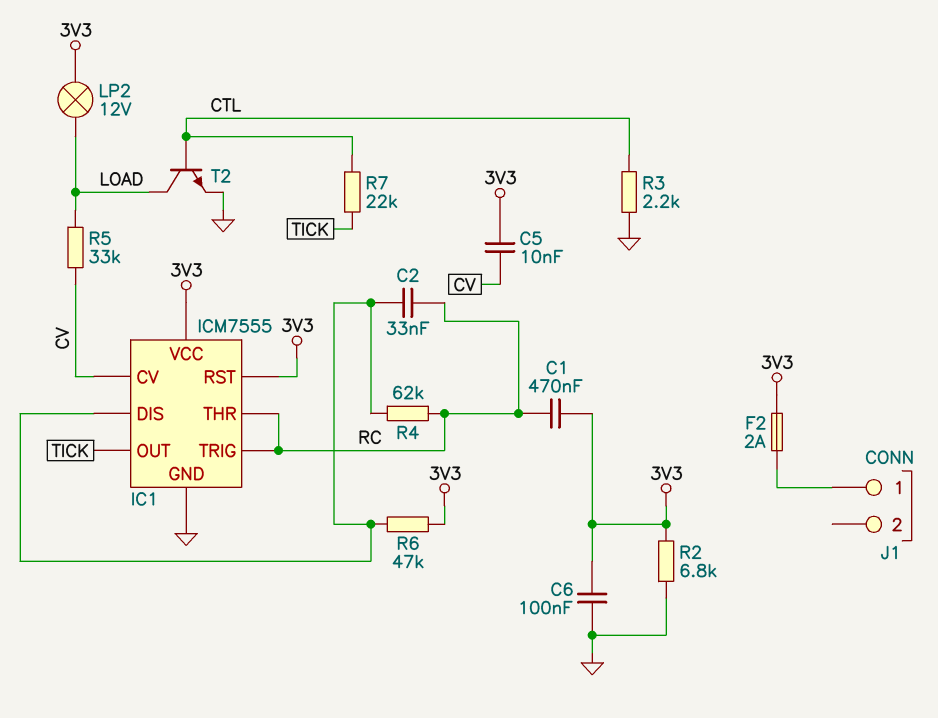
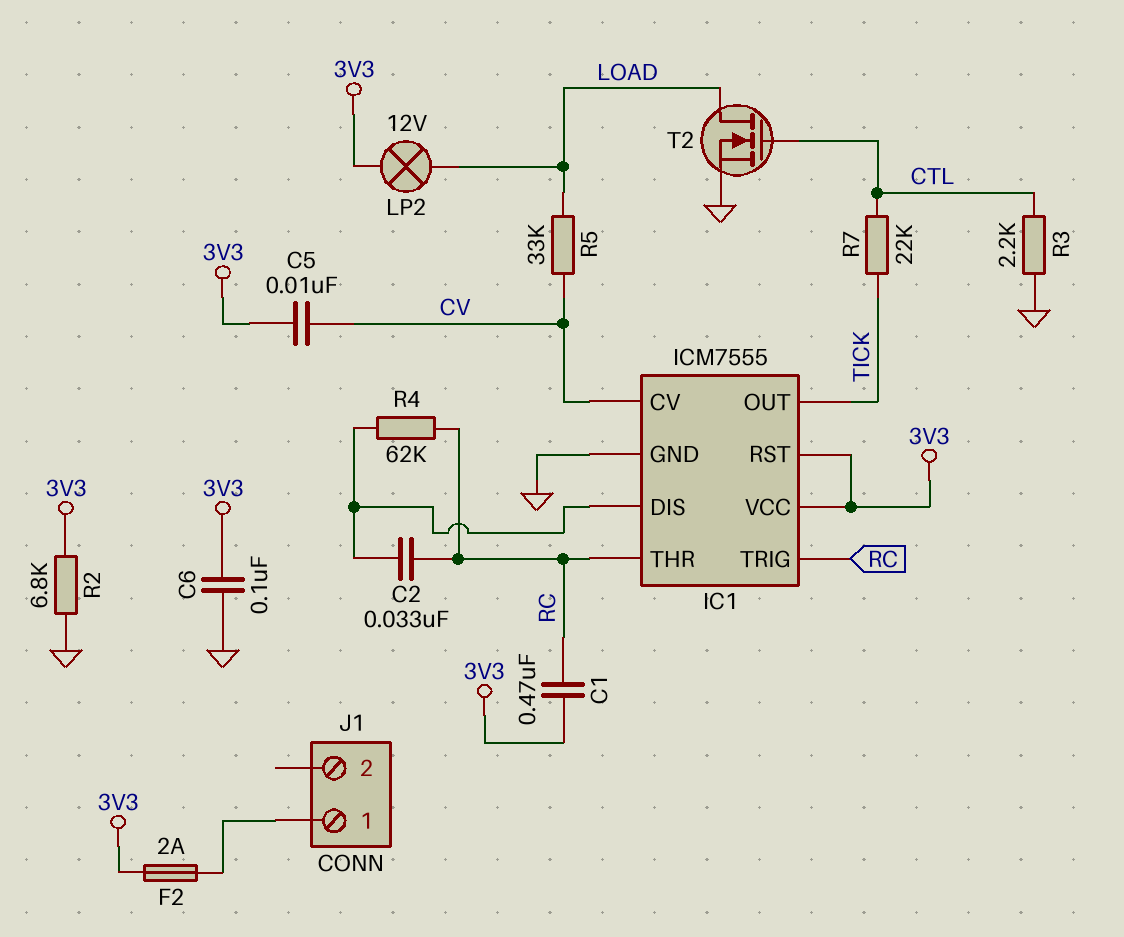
R6: 47k (3V3, IC1/DIS) -> none
T2: NPN (B CTL, C LOAD, E GND) -> NMOS (G CTL, D LOAD, S GND)

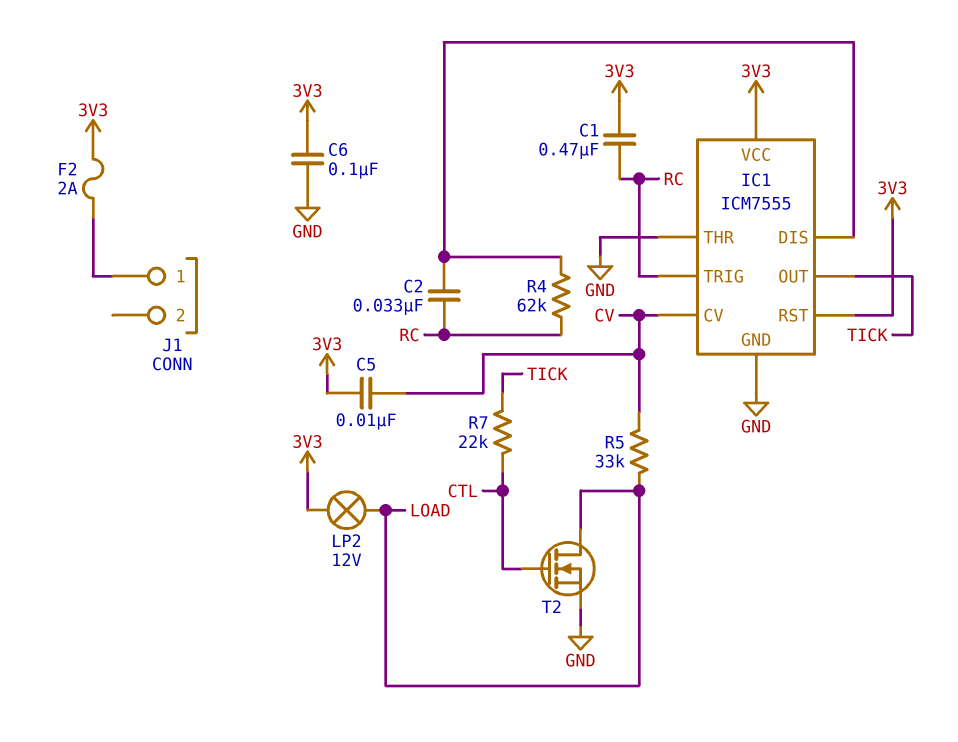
IC1 pin THR: RC -> GND
R2: 6.8k (3V3, GND) -> none
R3: 2.2k (CTL, GND) -> none

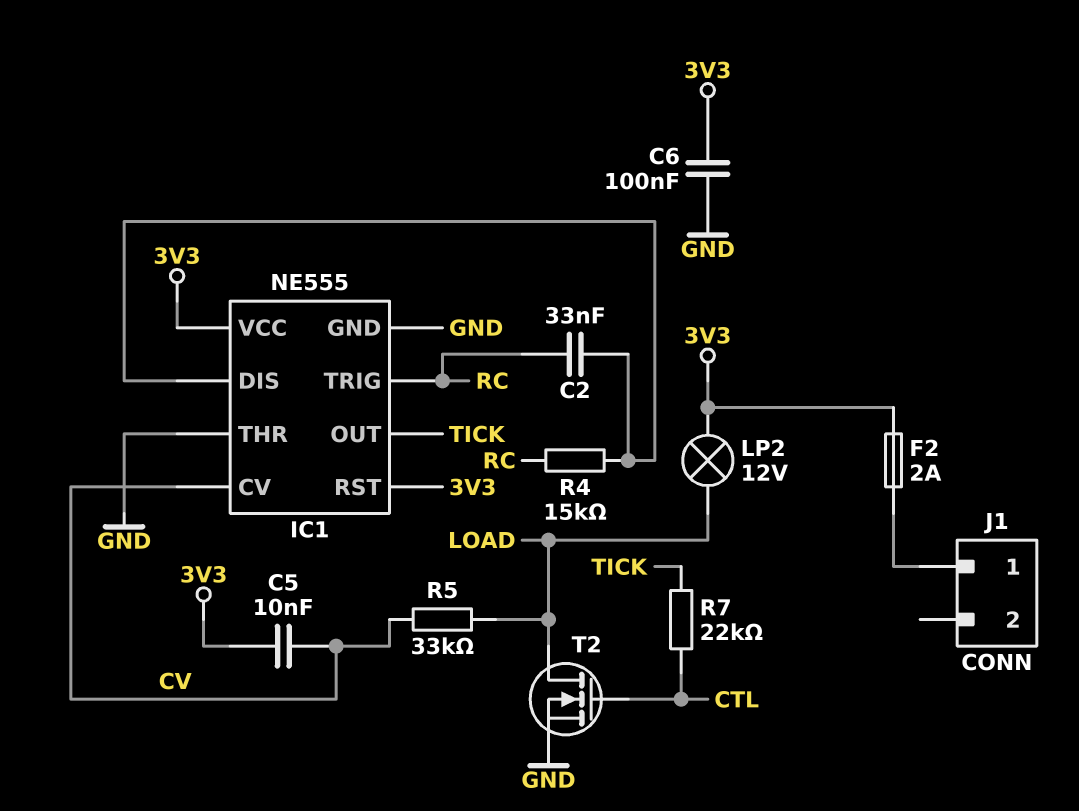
C1: 470nF (3V3, RC) -> none
IC1: ICM7555 -> NE555
R4: 62k (IC1/DIS, RC) -> 15k (IC1/DIS, RC)

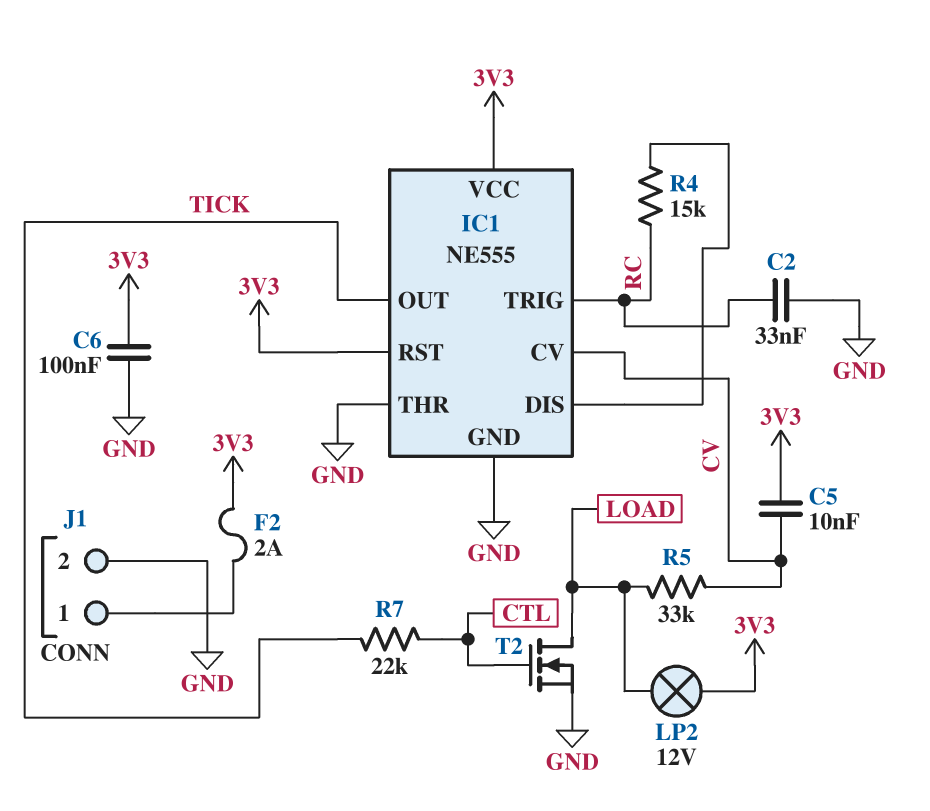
C2: 33nF (IC1/DIS, RC) -> 33nF (GND, RC)
J1 pin 2: none -> GND

